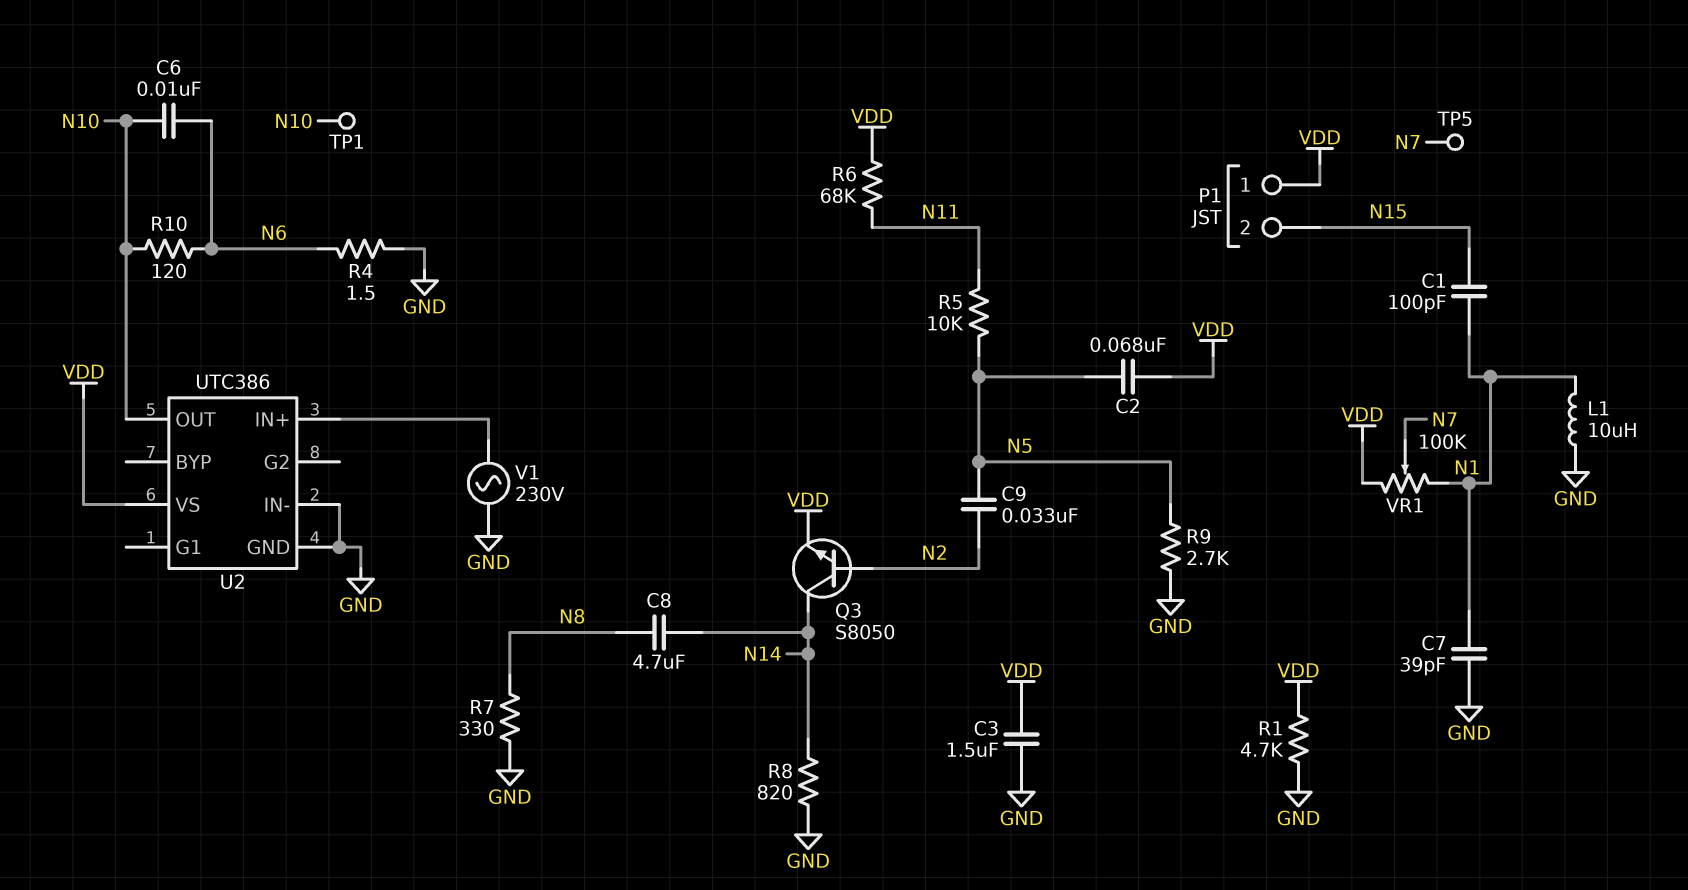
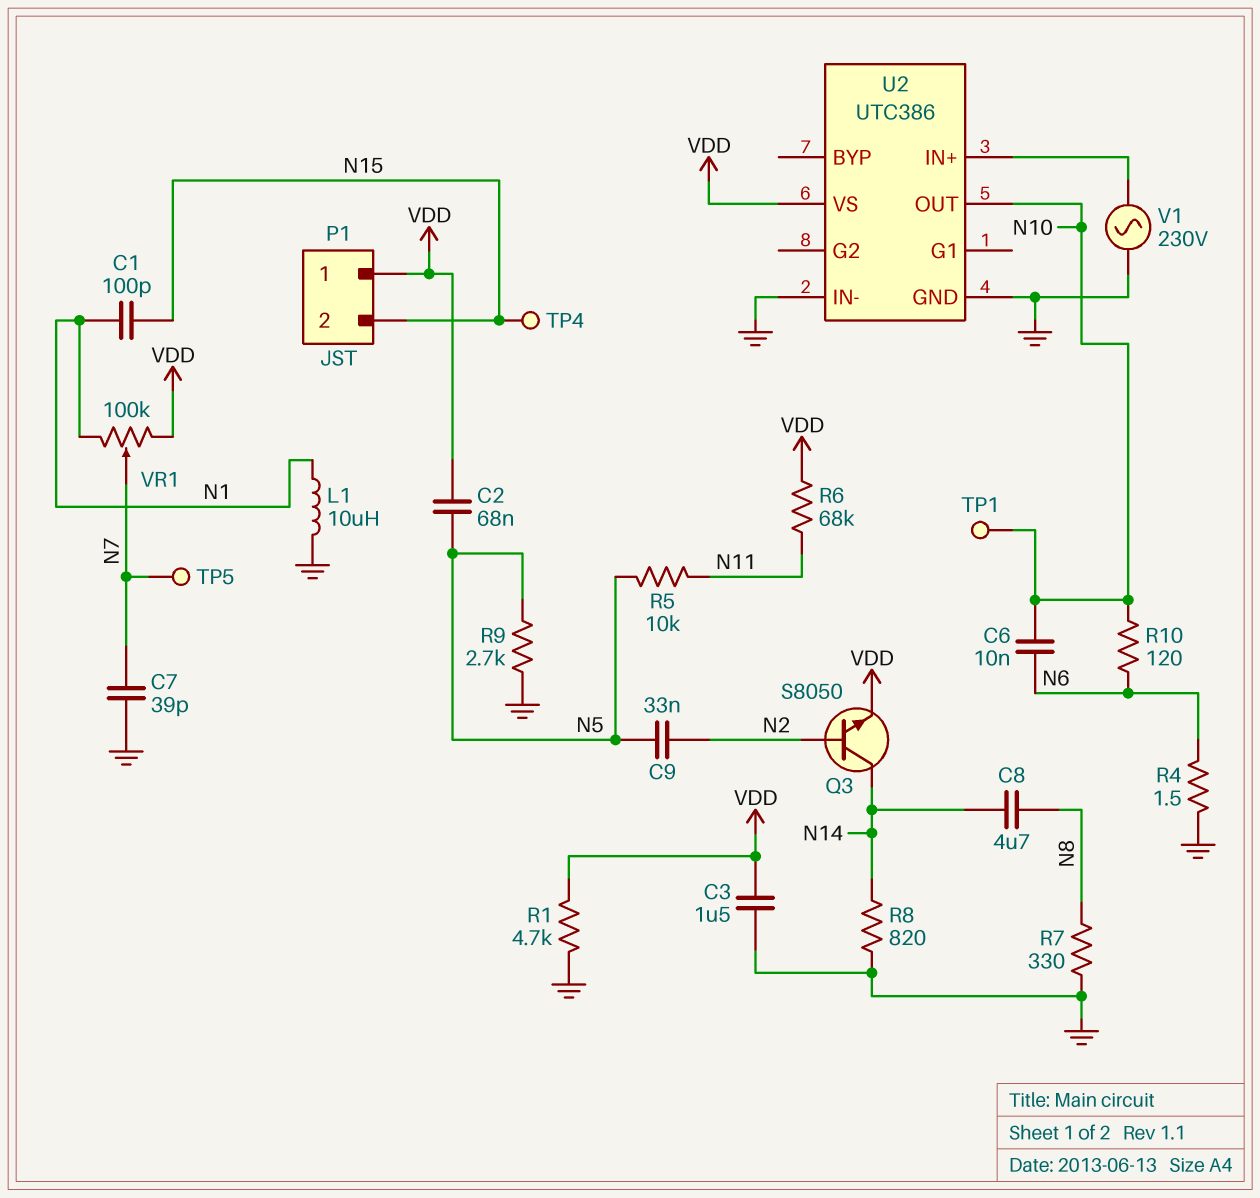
C7: 39pF (GND, N1) -> 39pF (GND, N7)
TP4: none -> test point (N15)

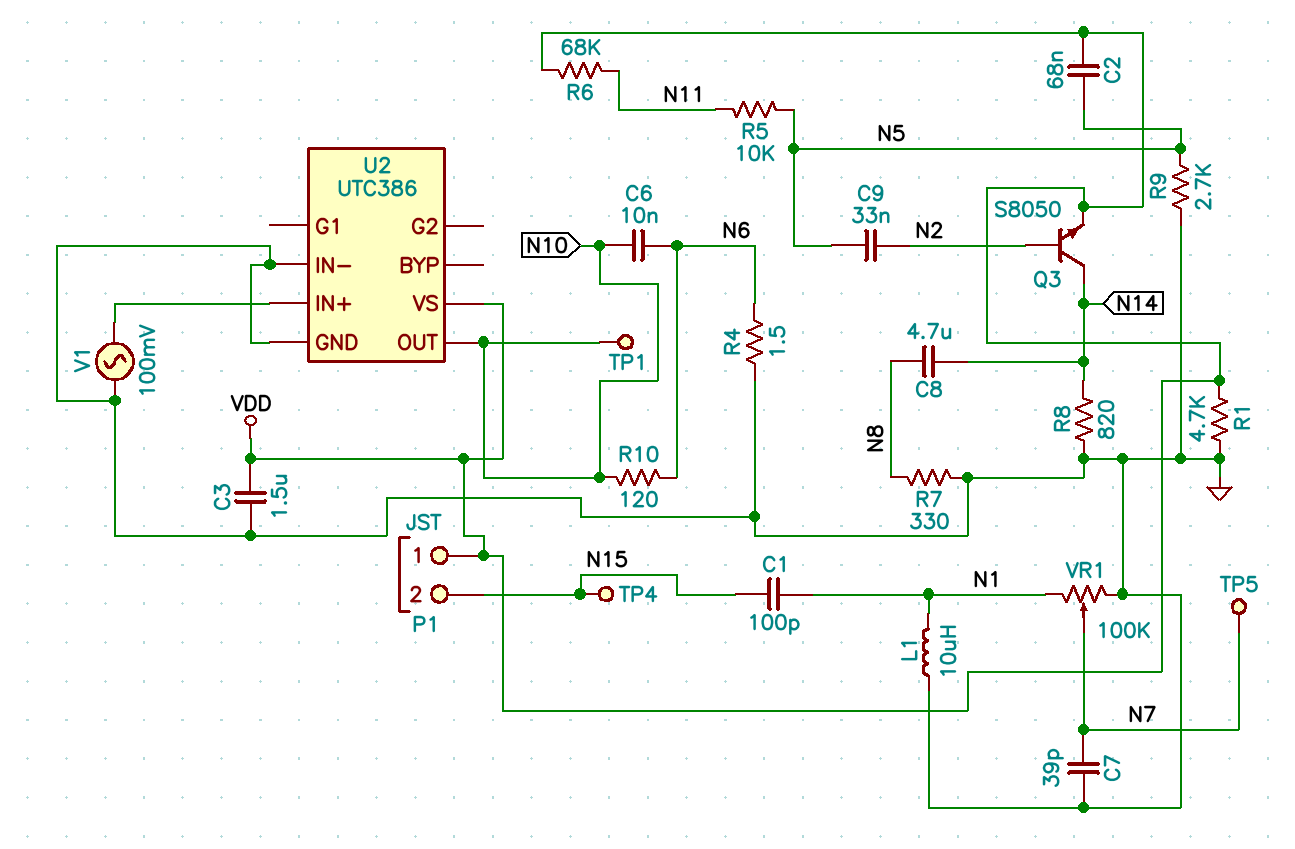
V1: AC 230V (GND, U2/IN+) -> AC 100mV (GND, U2/IN+)
VR1: 100k (N1, VDD, wiper N7) -> 100k (GND, N1, wiper N7)

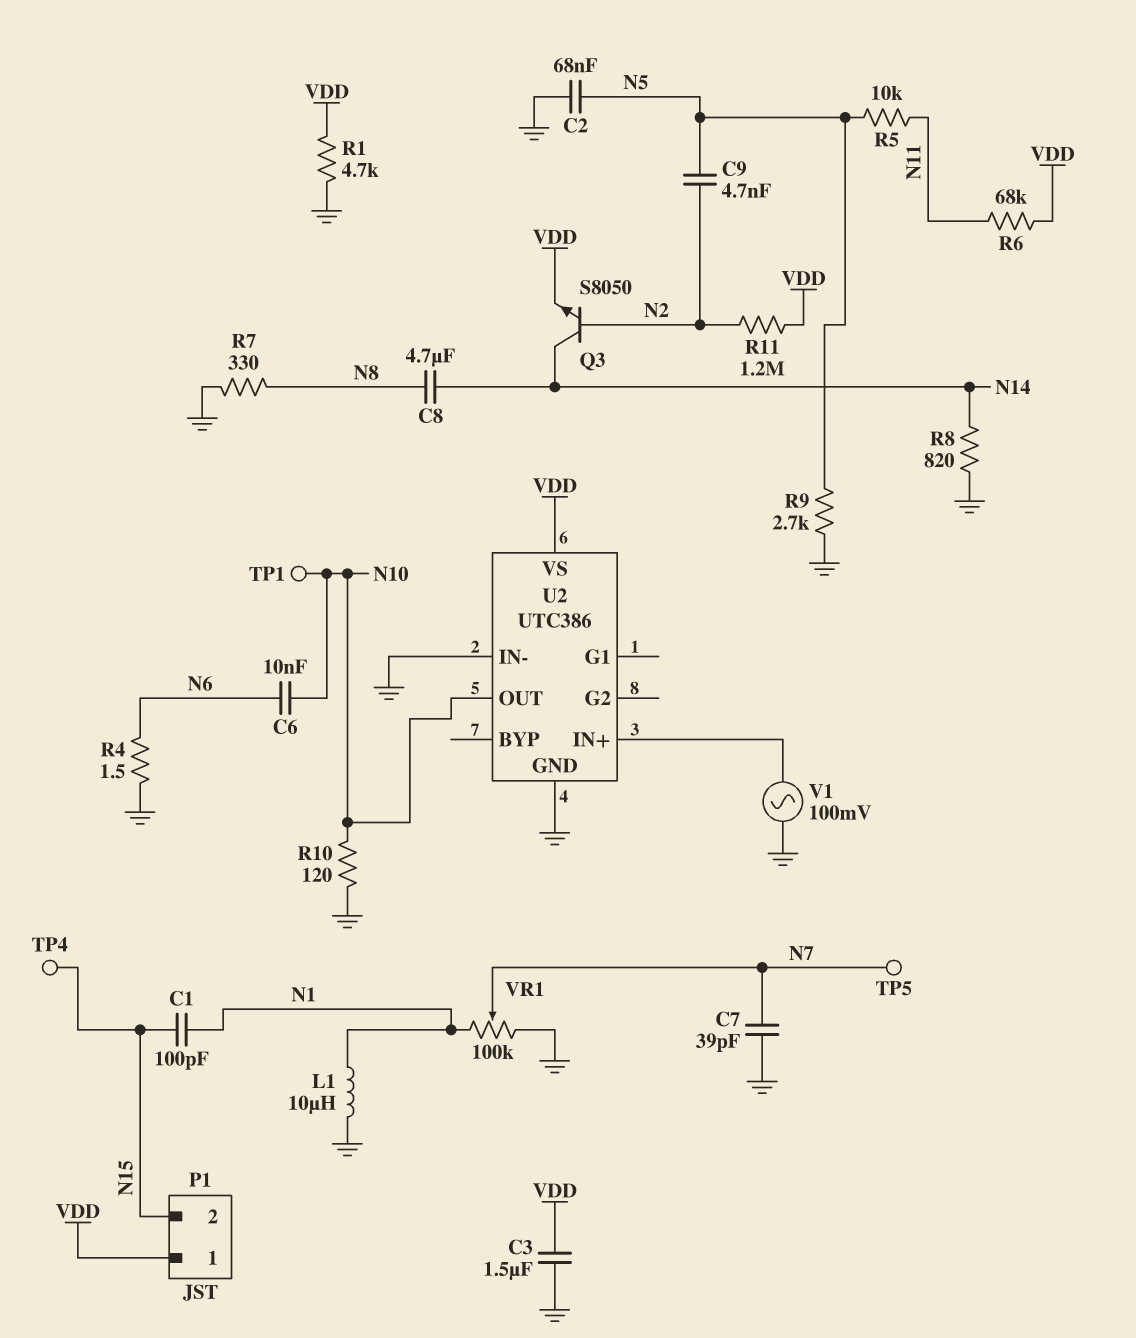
C2: 68nF (N5, VDD) -> 68nF (GND, N5)
C9: 33nF (N2, N5) -> 4.7nF (N2, N5)
R10: 120 (N6, N10) -> 120 (GND, N10)
R11: none -> 1.2M (N2, VDD)

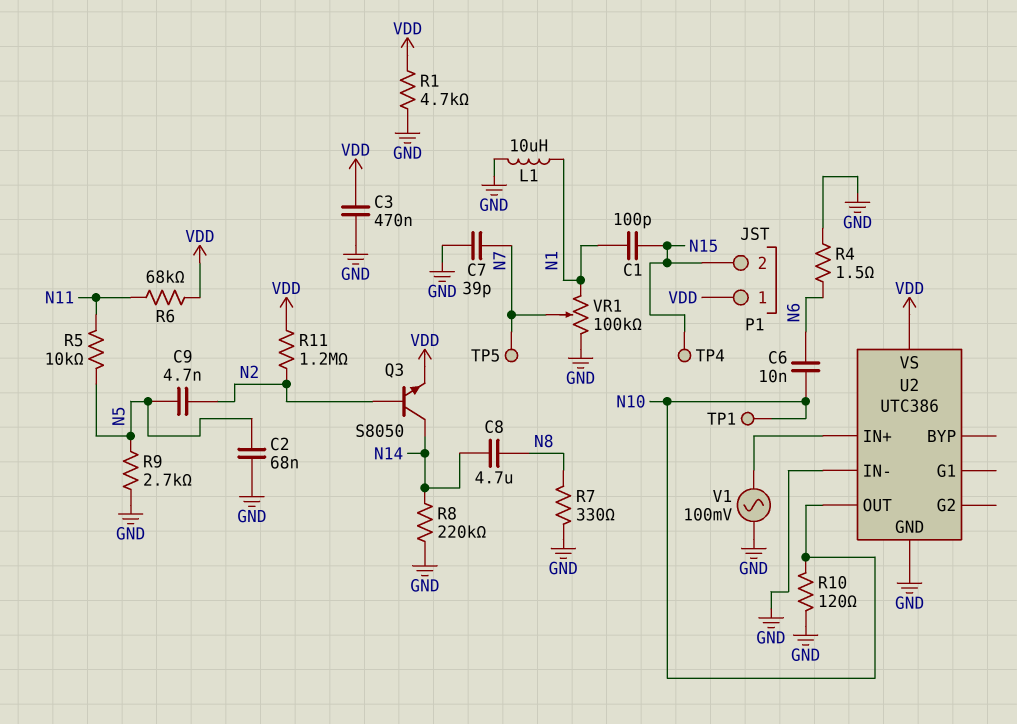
C3: 1.5uF (GND, VDD) -> 470nF (GND, VDD)
R8: 820 (GND, N14) -> 220k (GND, N14)

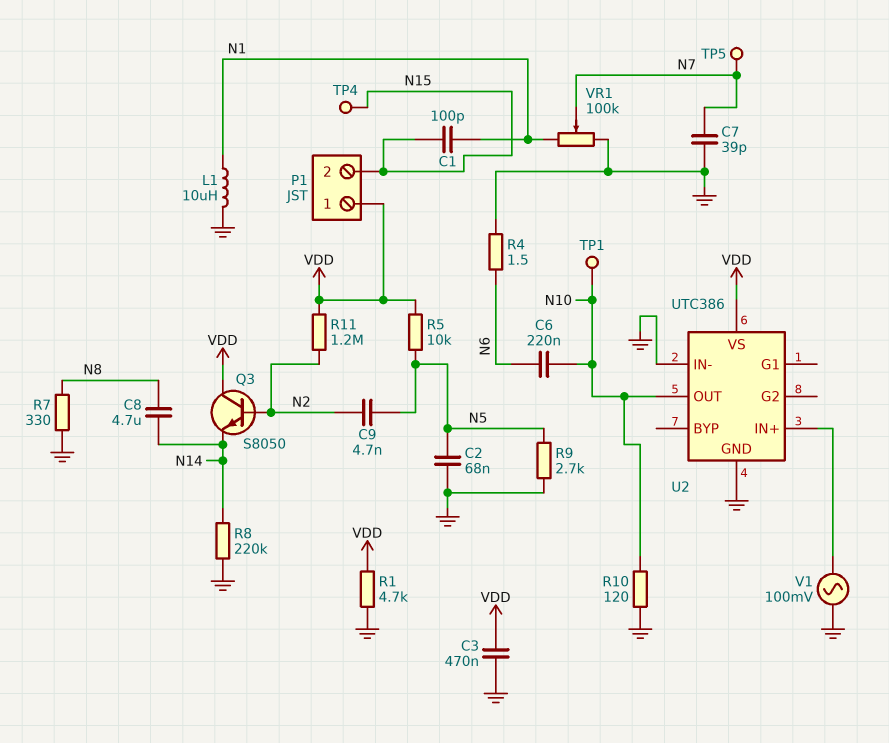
C6: 10nF (N6, N10) -> 220nF (N6, N10)
Q3: NPN S8050 (B N2, C N14, E VDD) -> NPN S8050 (B N2, C VDD, E N14)
R5: 10k (N5, N11) -> 10k (N5, VDD)
R6: 68k (N11, VDD) -> none

